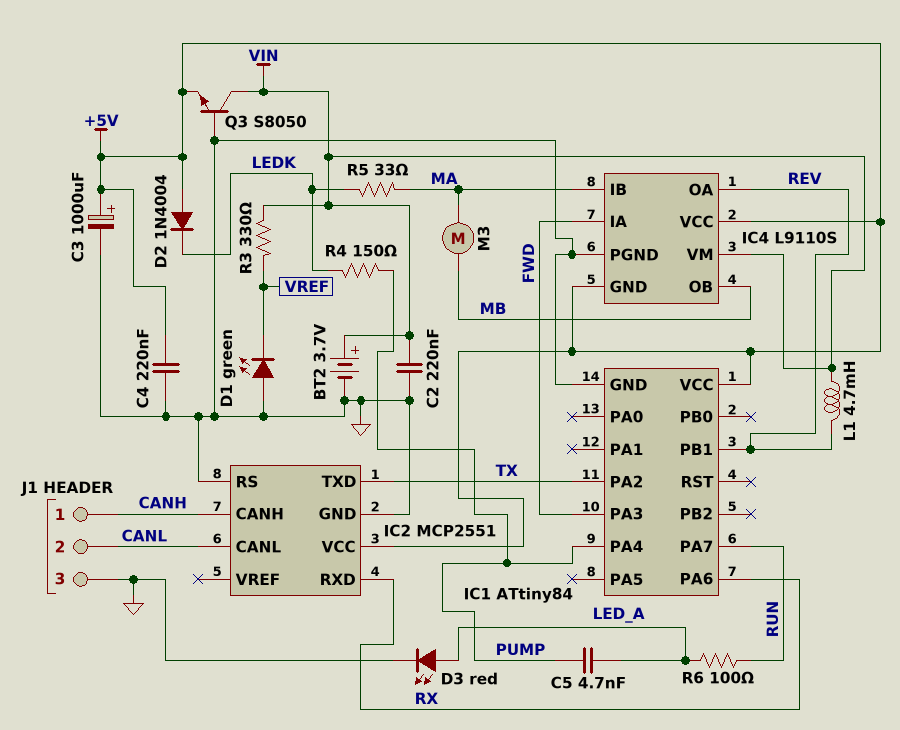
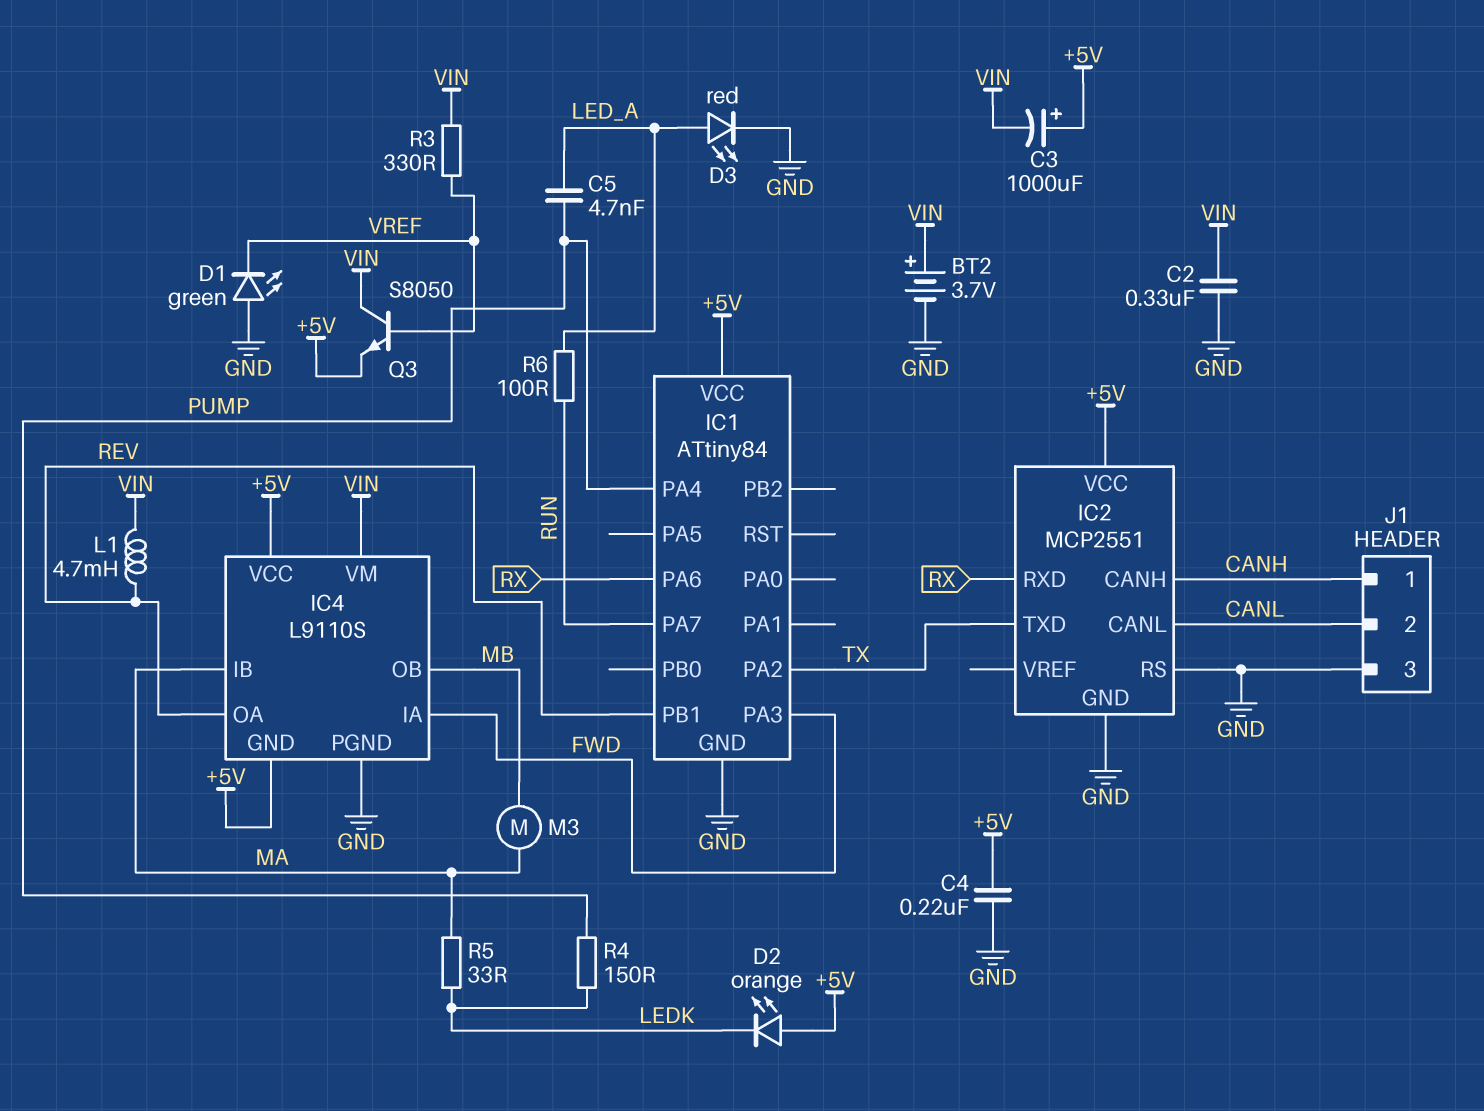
C2: 220nF (GND, VIN) -> 330nF (GND, VIN)
C3: 1000uF (plus +5V, minus GND) -> 1000uF (plus +5V, minus VIN)
D2: diode 1N4004 (A +5V, K LEDK) -> LED orange (A +5V, K LEDK)
Q3: NPN S8050 (B GND, C VIN, E +5V) -> NPN S8050 (B VREF, C VIN, E +5V)

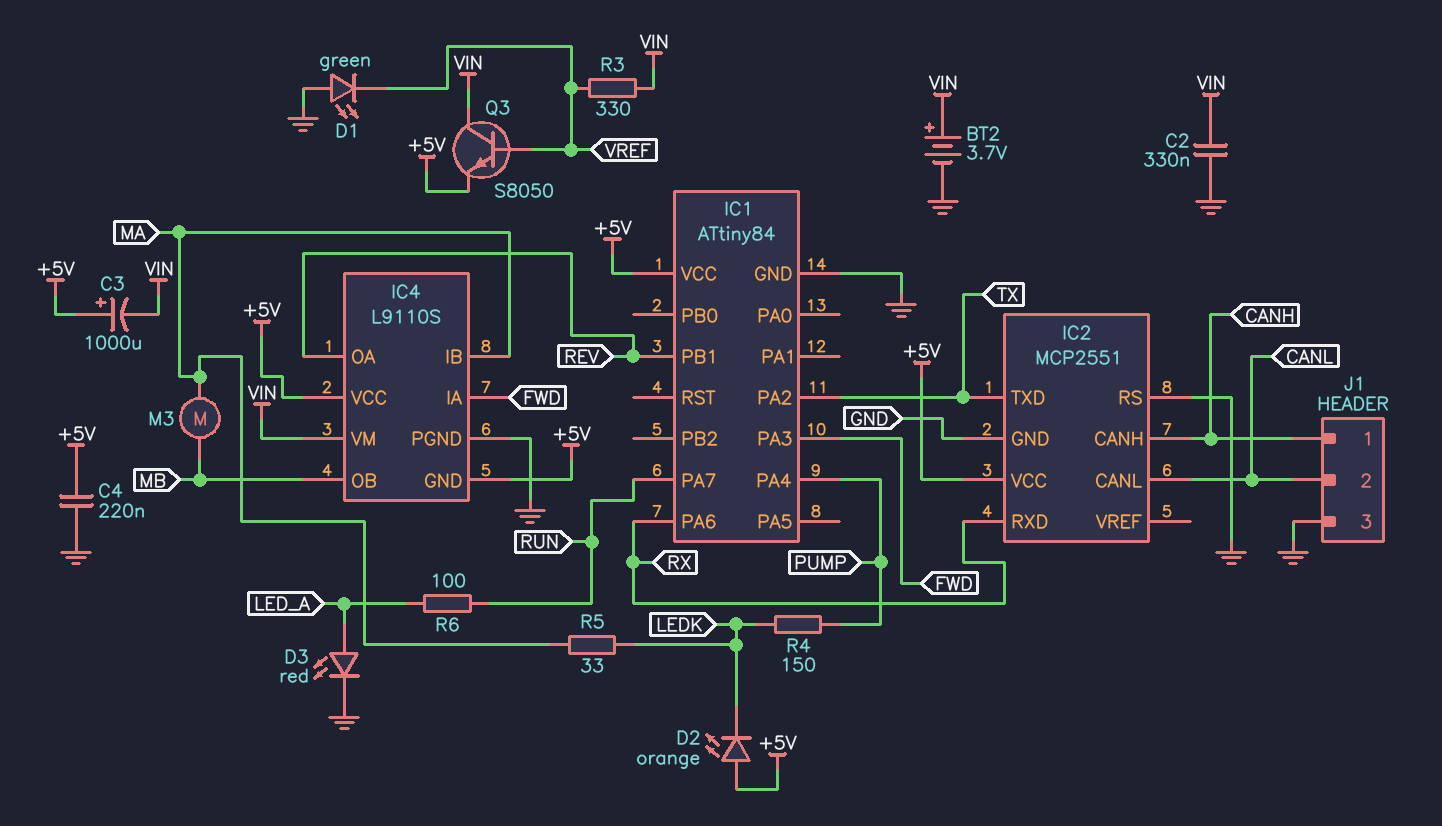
C5: 4.7nF (LED_A, PUMP) -> none
L1: 4.7mH (REV, VIN) -> none

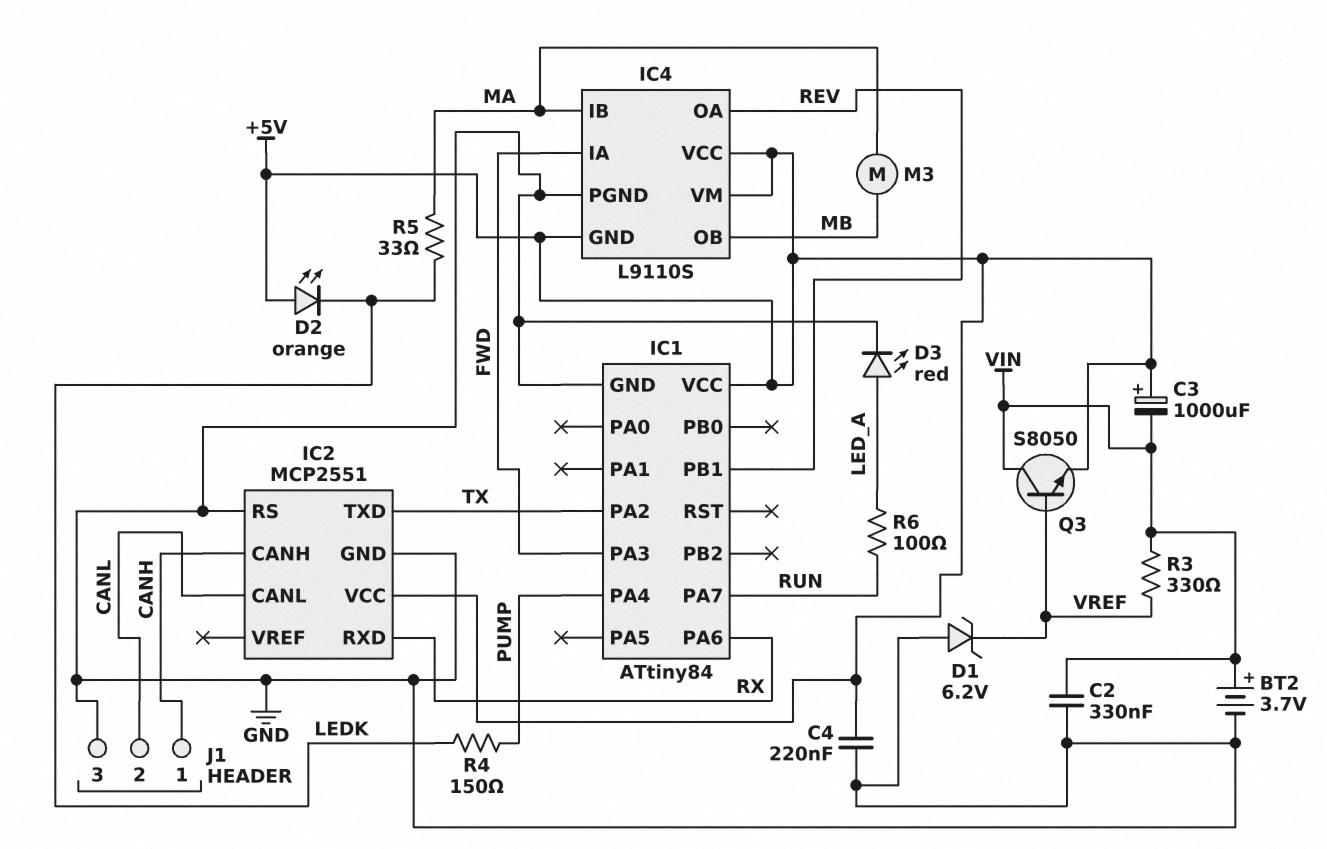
D1: LED green (A GND, K VREF) -> zener 6.2V (A GND, K VREF)
IC4 pin VM: VIN -> +5V

